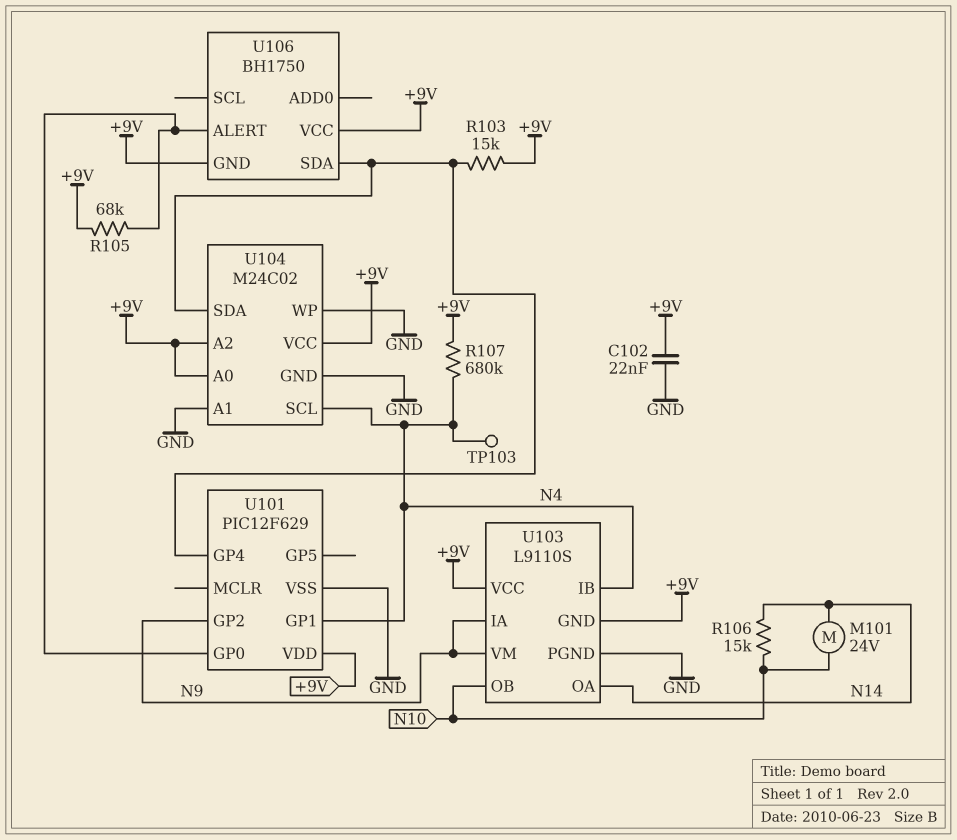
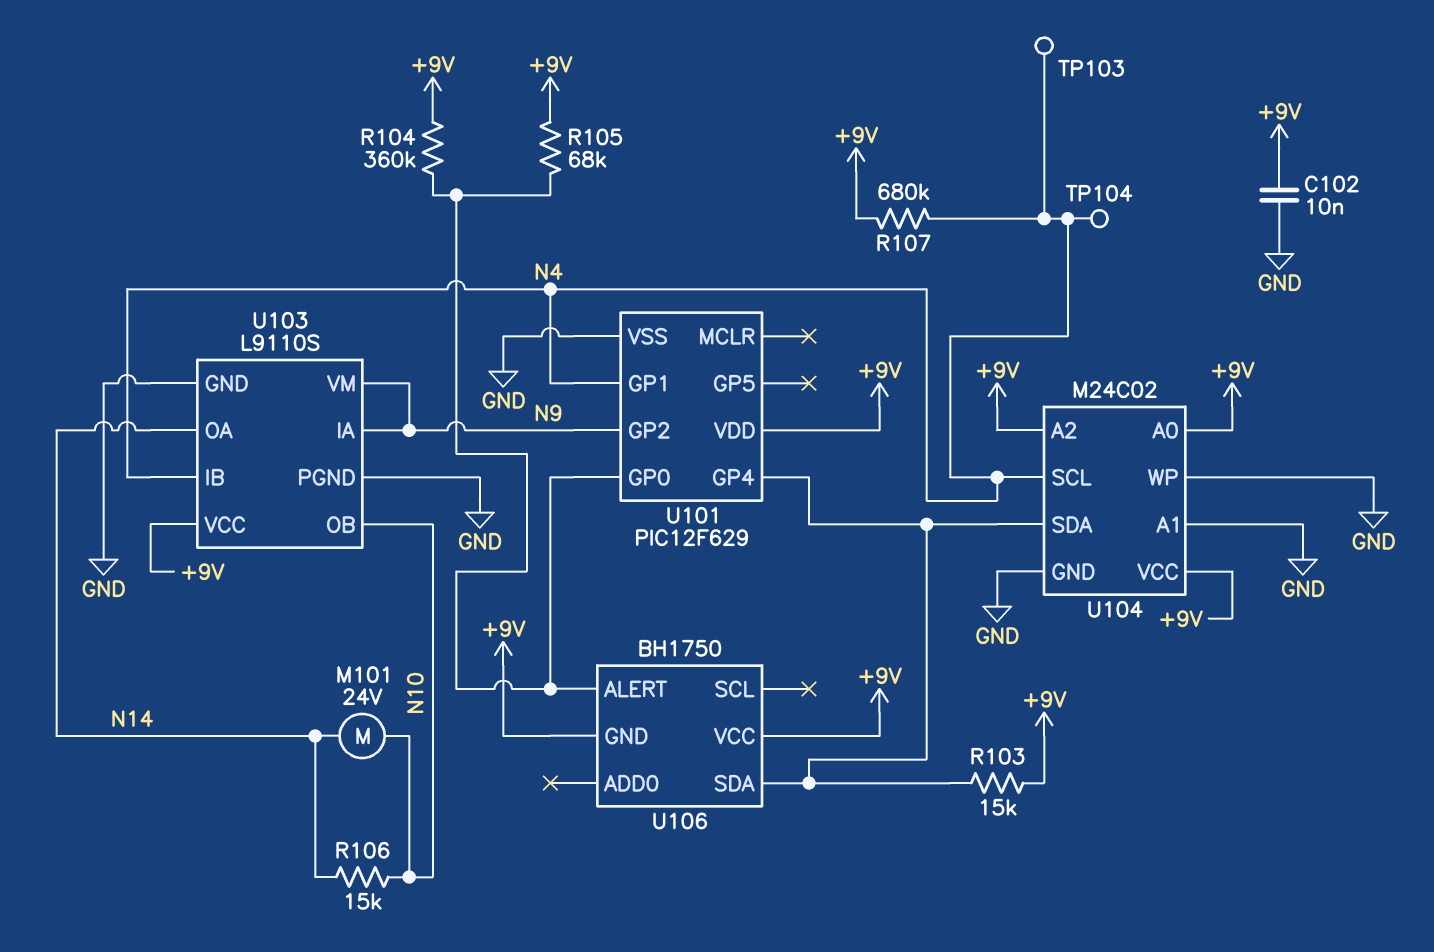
C102: 22nF (+9V, GND) -> 10nF (+9V, GND)
R104: none -> 360k (+9V, U101/GP0)
TP104: none -> test point (N4)
U103 pin GND: +9V -> GND

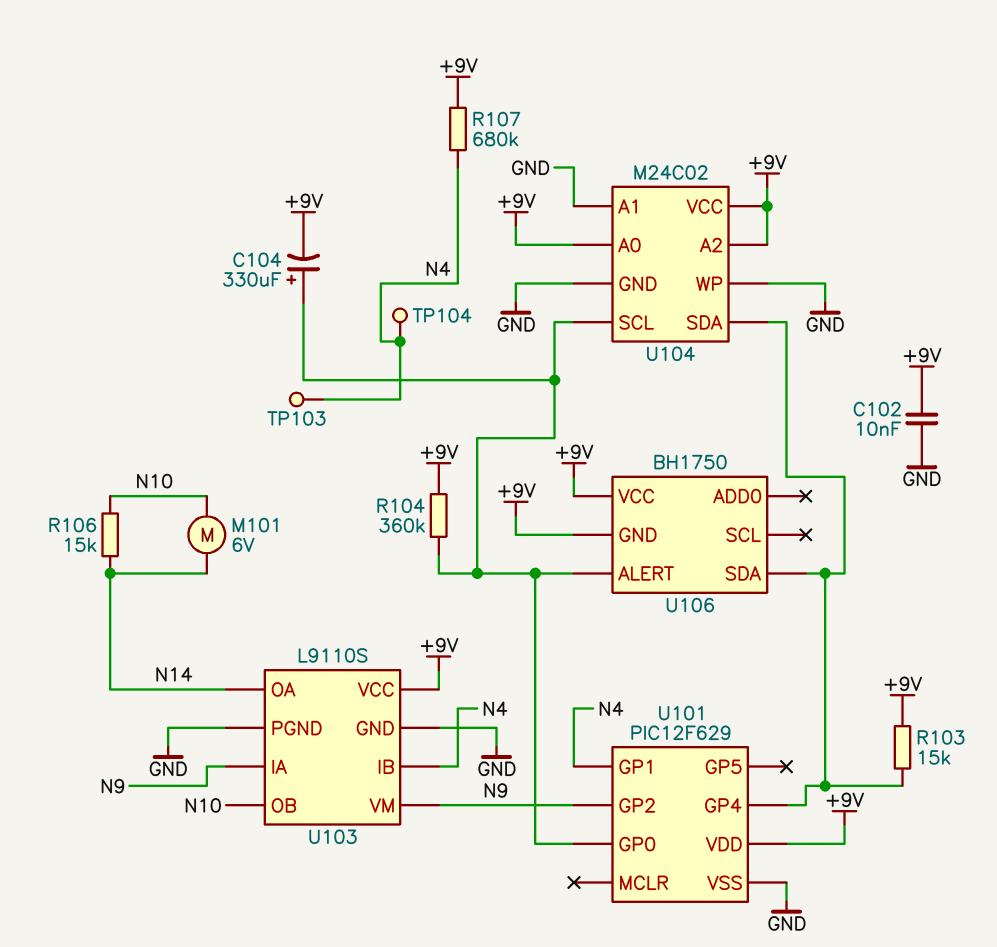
C104: none -> 330uF (plus U101/GP0, minus +9V)
M101: motor 24V (N10, N14) -> motor 6V (N10, N14)
R105: 68k (+9V, U101/GP0) -> none
U104 pin SCL: N4 -> U101/GP0

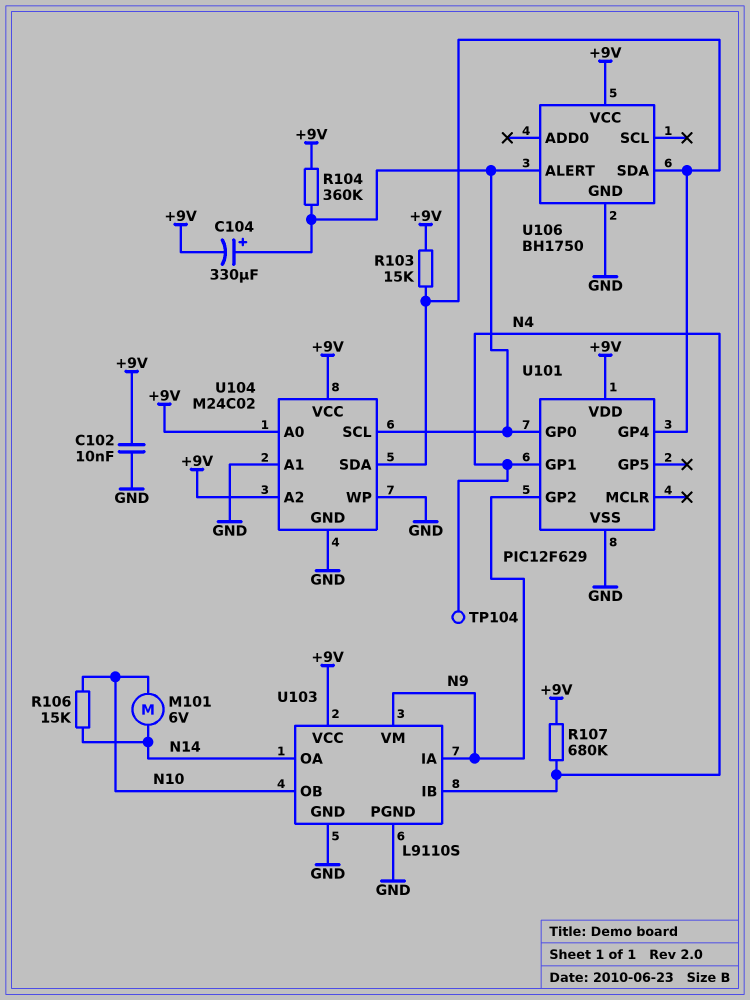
TP103: test point (N4) -> none
U106 pin GND: +9V -> GND

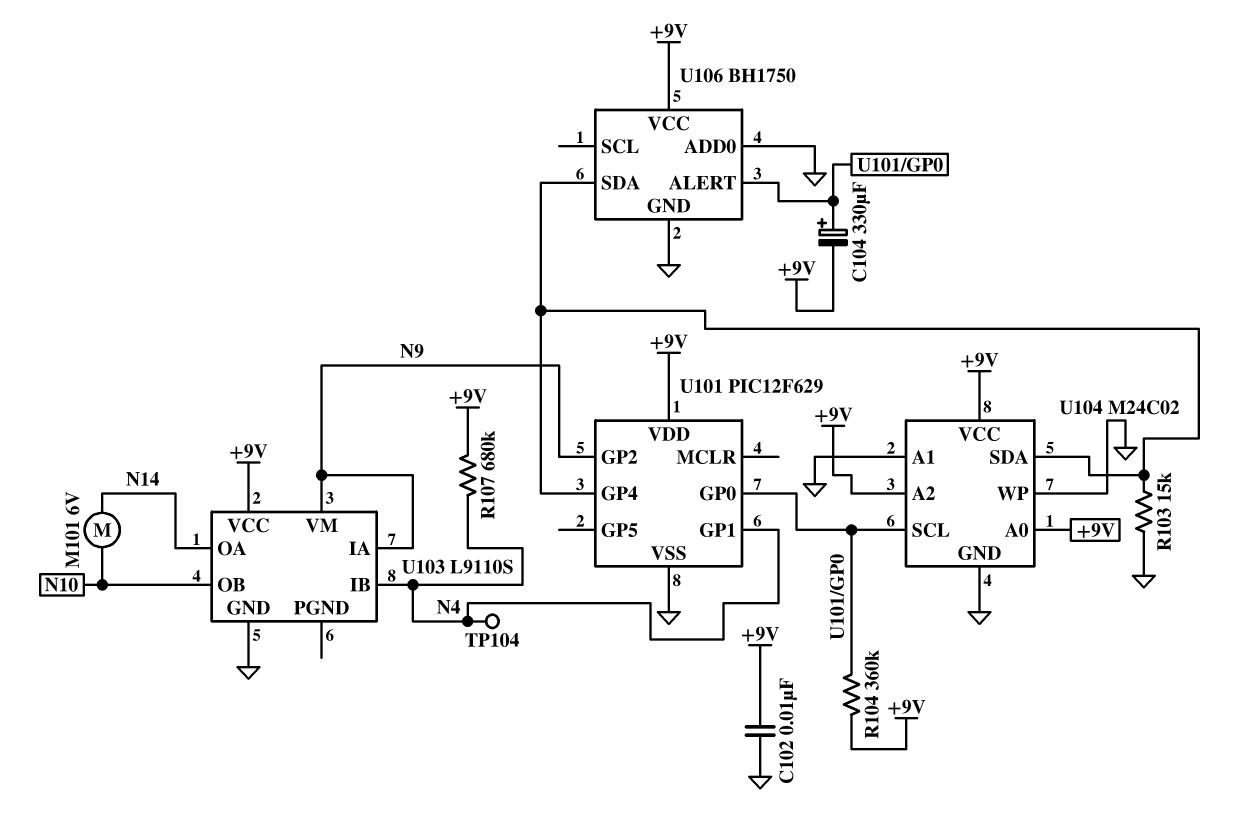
R103: 15k (+9V, U101/GP4) -> 15k (GND, U101/GP4)
R106: 15k (N10, N14) -> none
U103 pin PGND: GND -> none
U106 pin ADD0: none -> GND

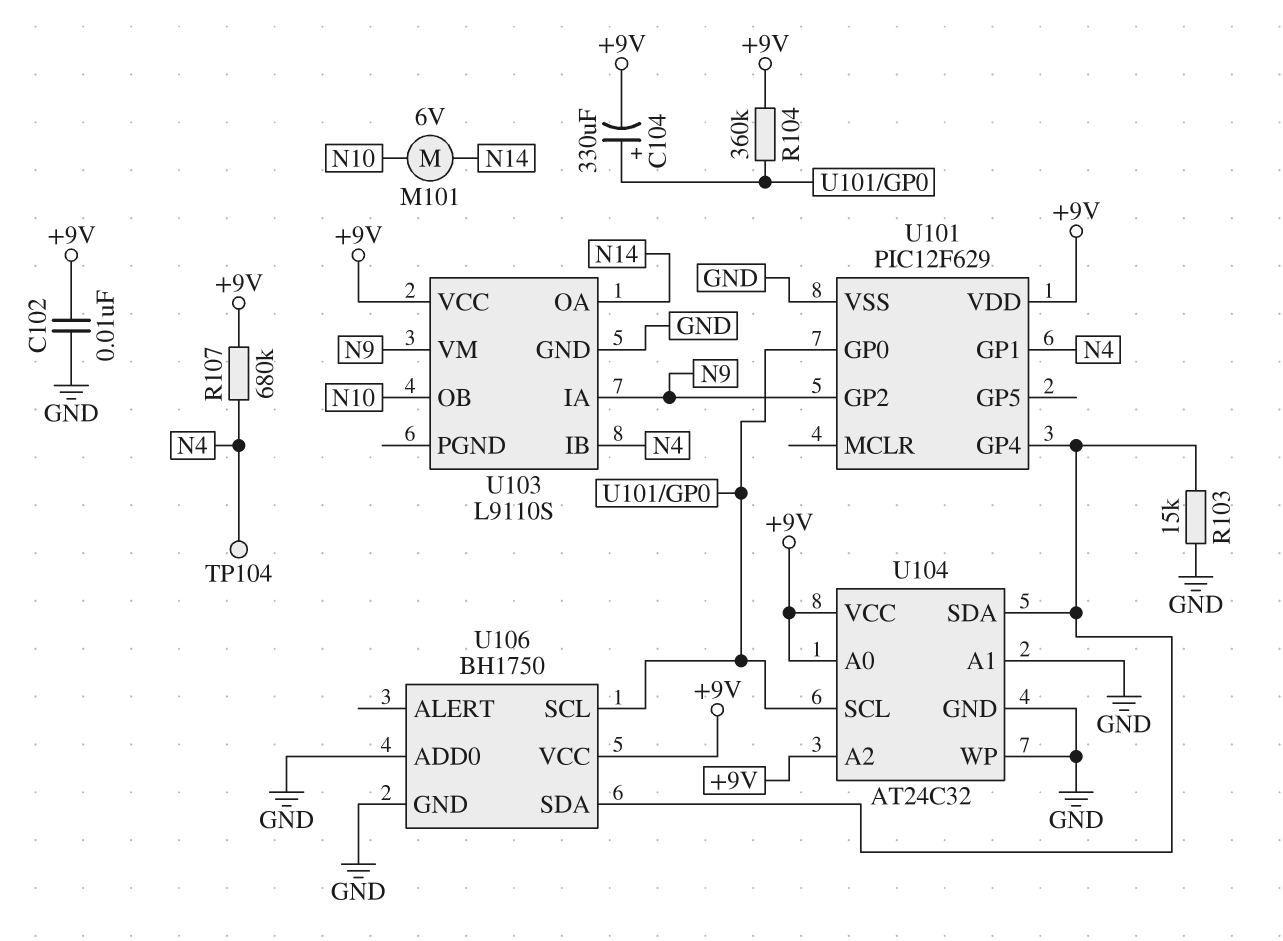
U104: M24C02 -> AT24C32
U106 pin ALERT: U101/GP0 -> none
U106 pin SCL: none -> U101/GP0

